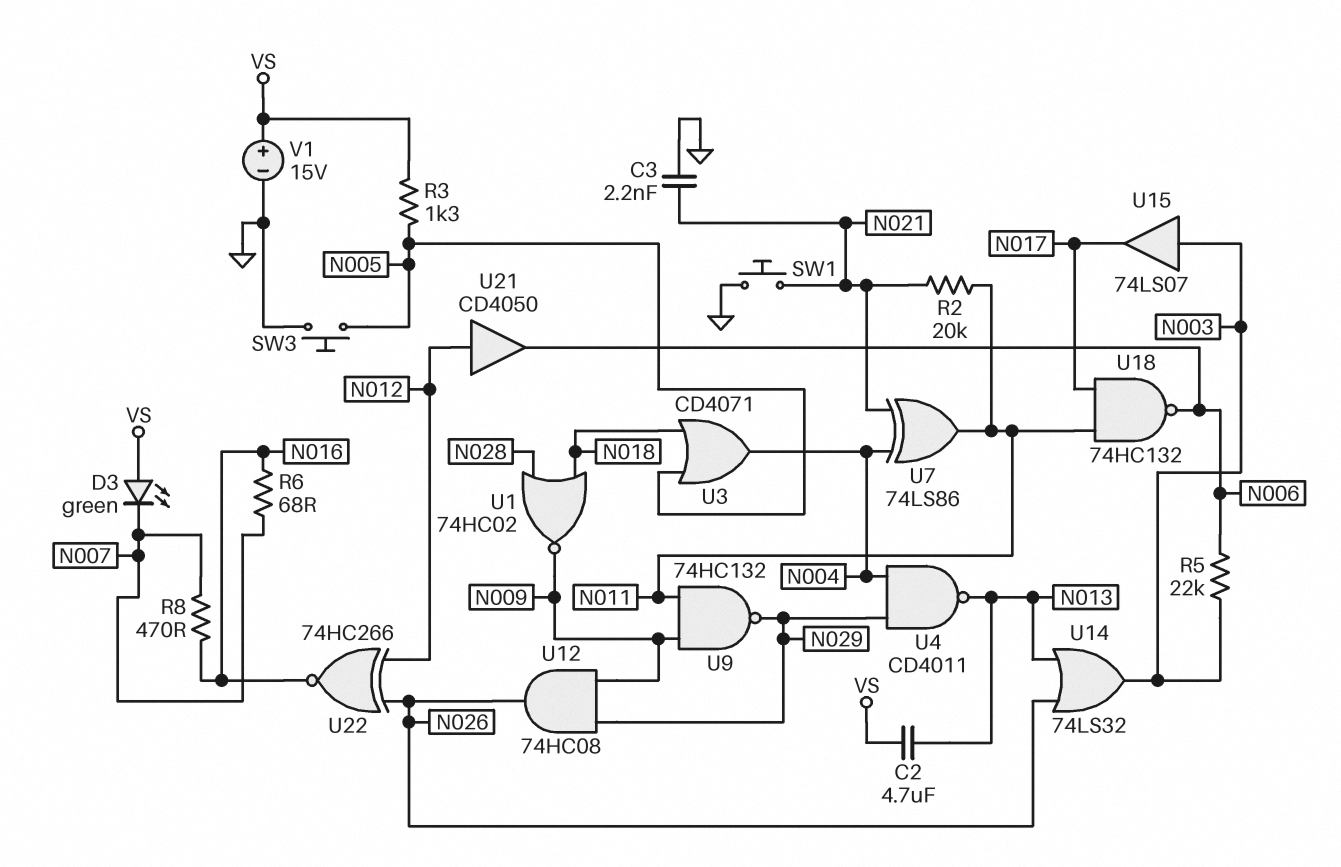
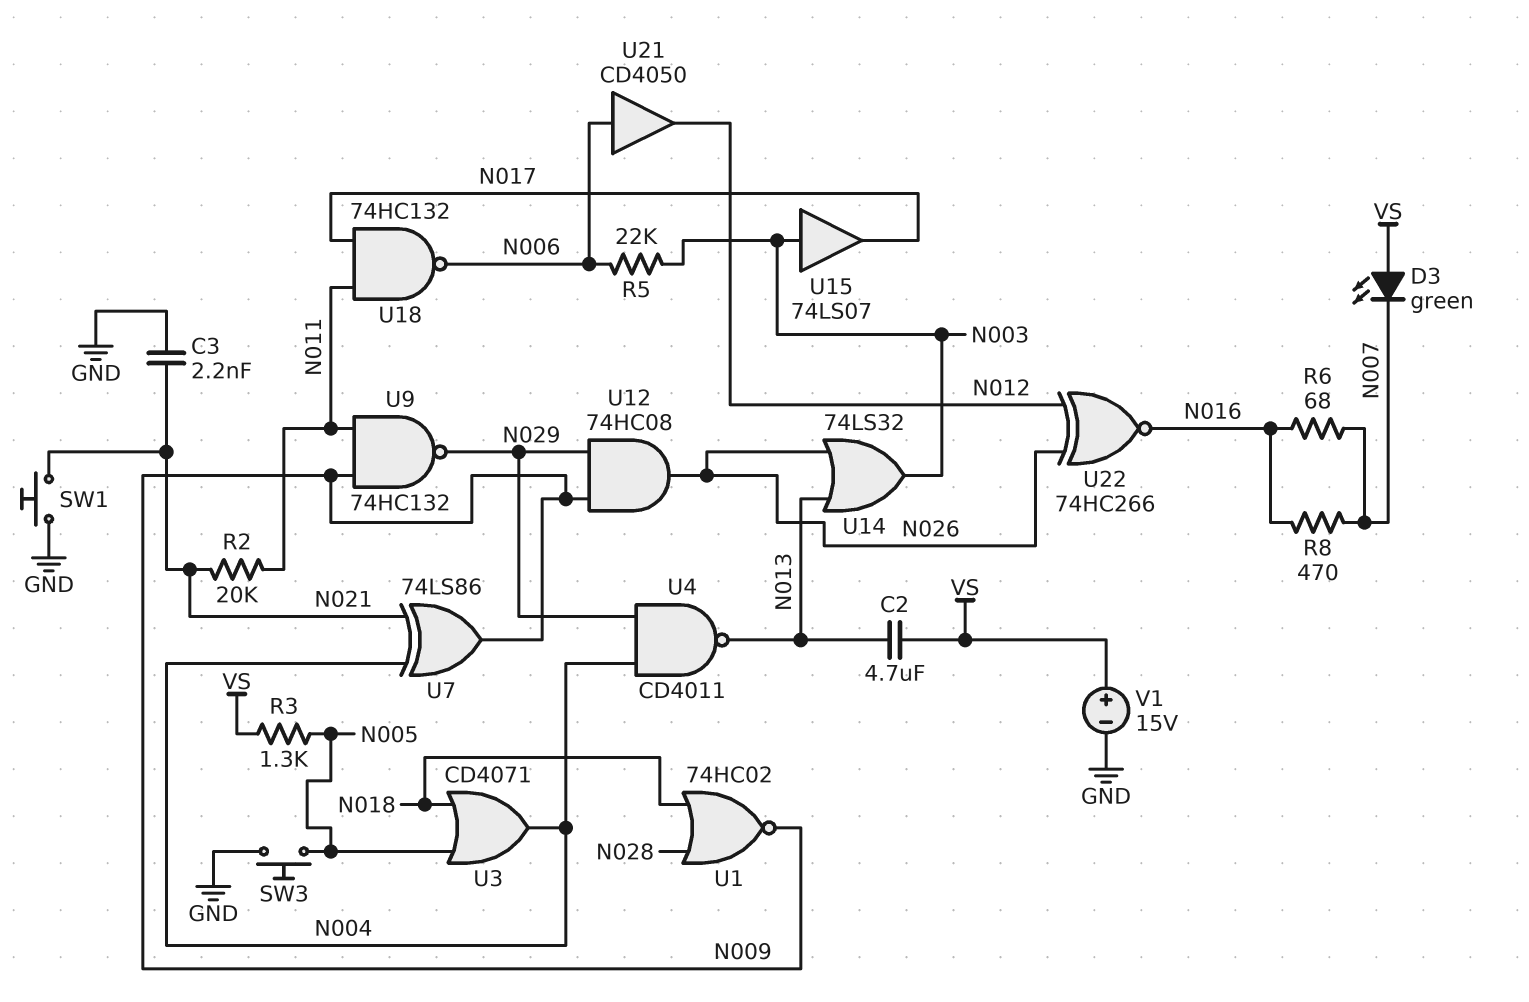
U7: XOR 74LS86 (in N004, in N021, out N011) -> XOR 74LS86 (in N004, in N021, out N009)
U21: buffer CD4050 (in N012, out N006) -> buffer CD4050 (in N006, out N012)

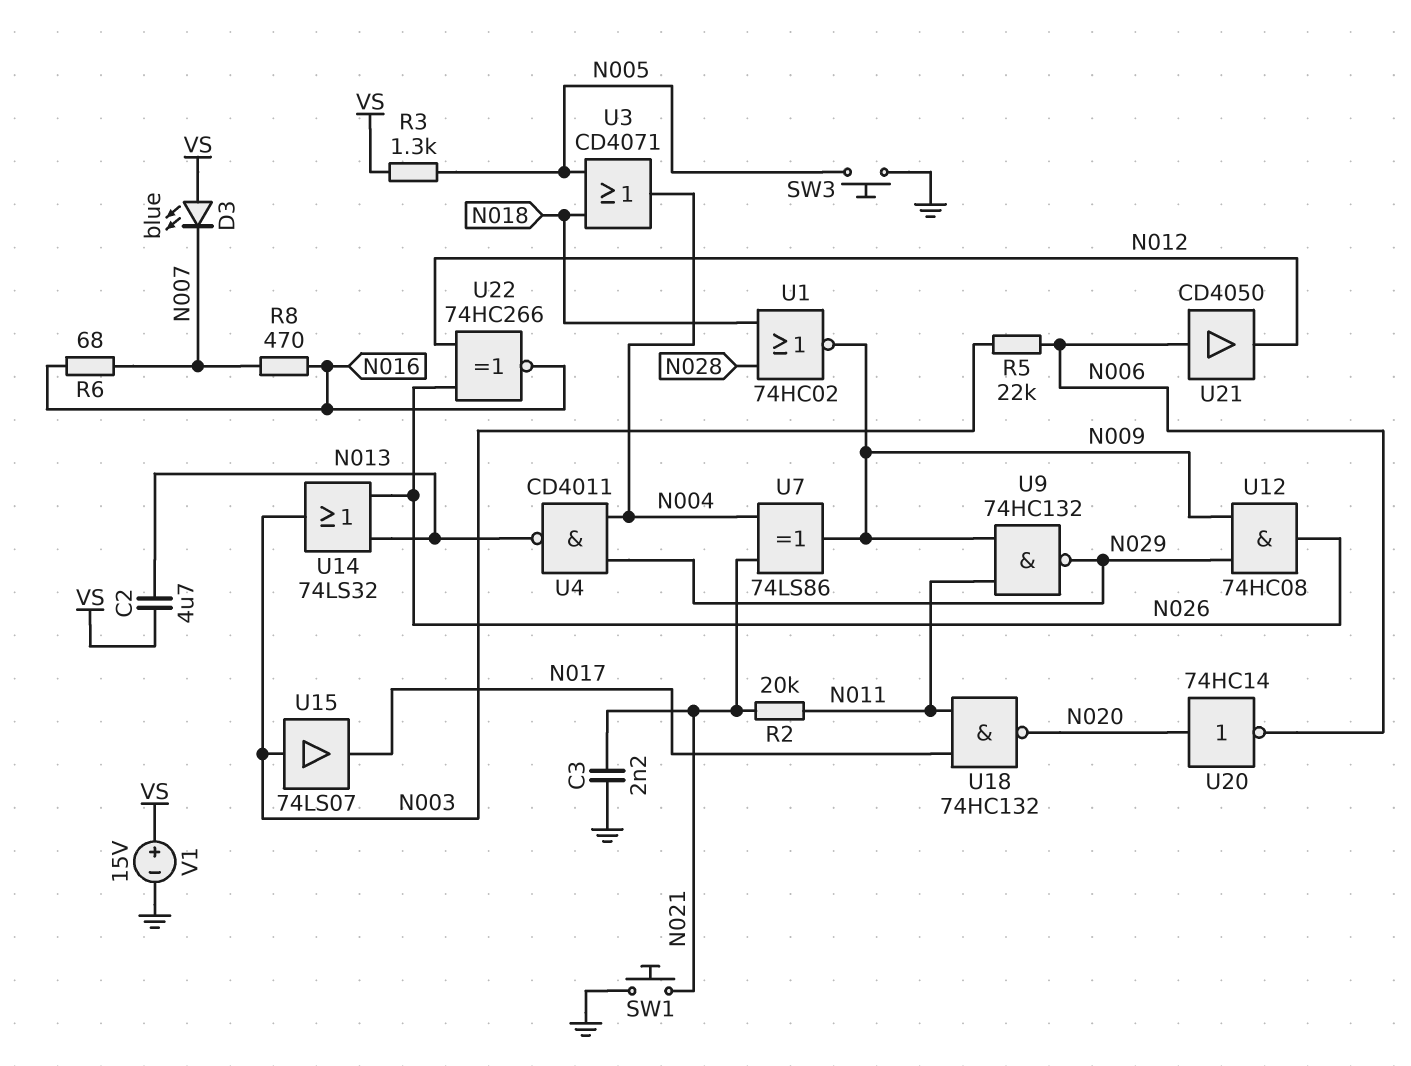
D3: LED green (A VS, K N007) -> LED blue (A VS, K N007)
U18: NAND 74HC132 (in N011, in N017, out N006) -> NAND 74HC132 (in N011, in N017, out N020)
U20: none -> NOT 74HC14 (in N020, out N006)

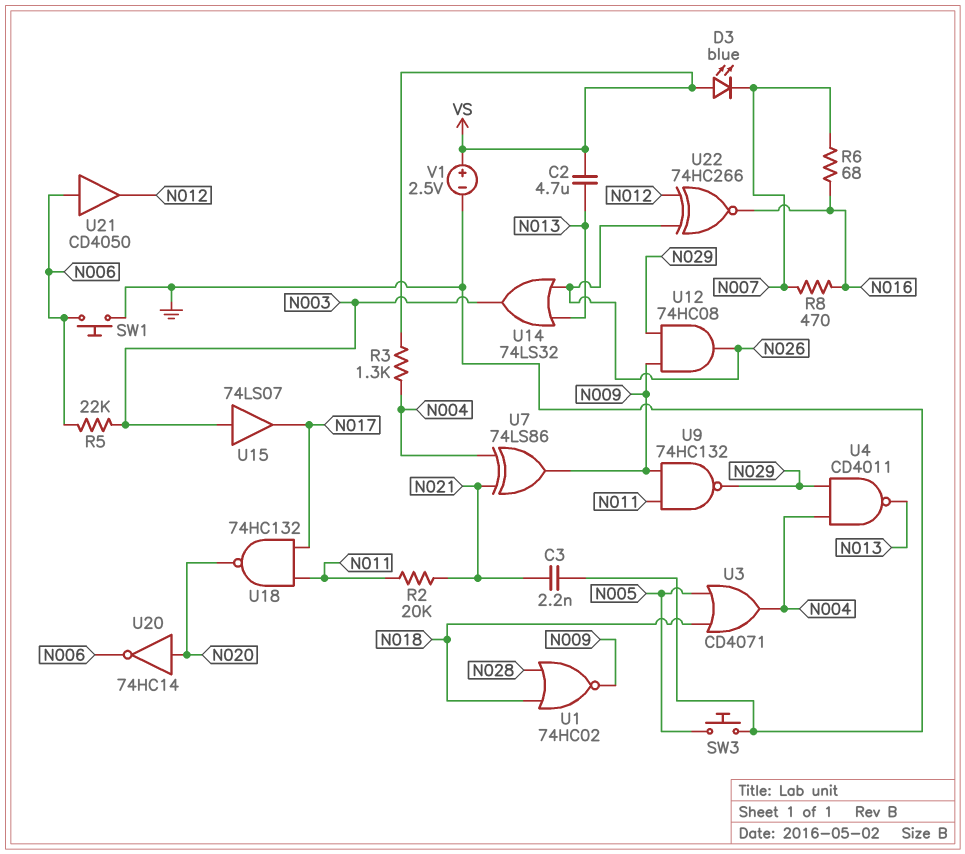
R3: 1.3k (N005, VS) -> 1.3k (N004, VS)
SW1: button (GND, N021) -> button (GND, N006)
V1: 15V (plus VS, minus GND) -> 2.5V (plus VS, minus GND)

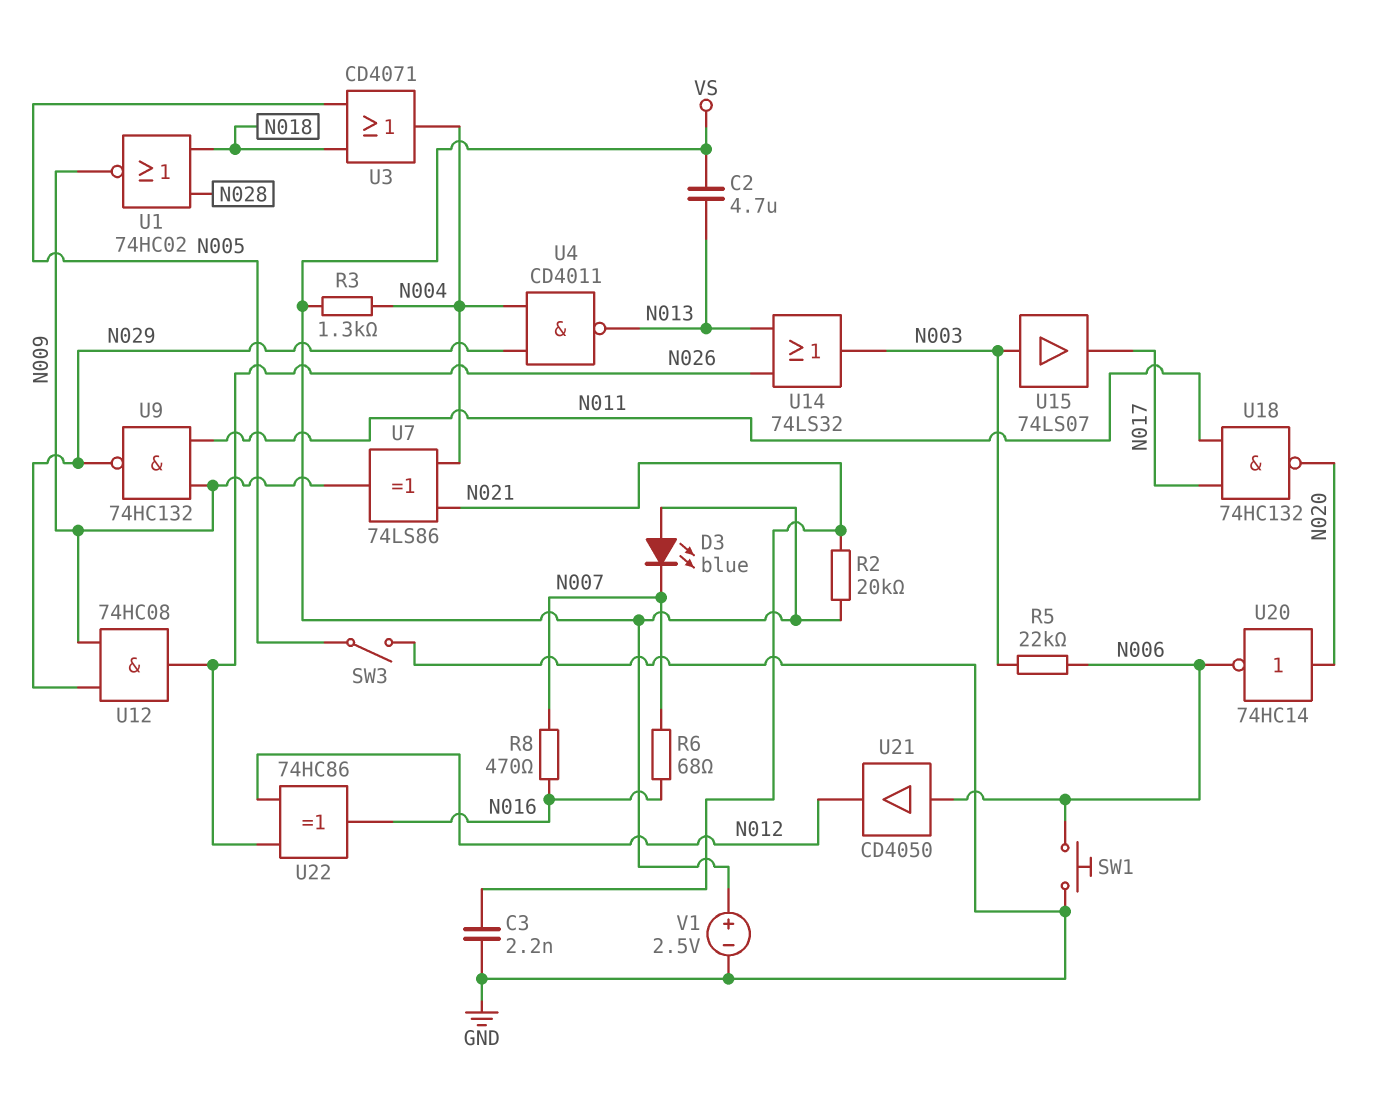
R2: 20k (N011, N021) -> 20k (N021, VS)
SW3: button (GND, N005) -> switch (GND, N005)
U22: XNOR 74HC266 (in N012, in N026, out N016) -> XOR 74HC86 (in N012, in N026, out N016)

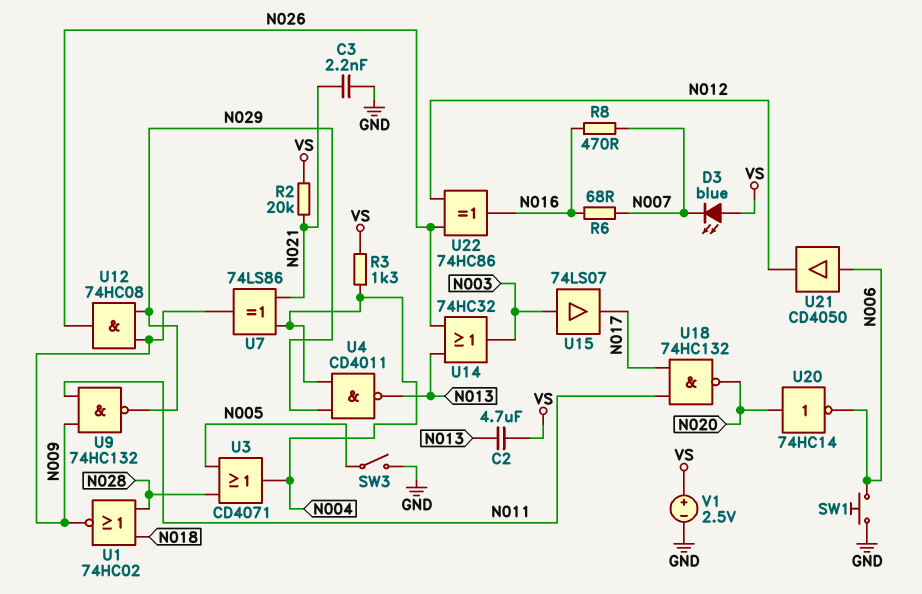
R5: 22k (N003, N006) -> none
U3: OR CD4071 (in N005, in N018, out N004) -> OR CD4071 (in N005, in N028, out N004)
U14: OR 74LS32 (in N013, in N026, out N003) -> OR 74HC32 (in N013, in N026, out N003)

